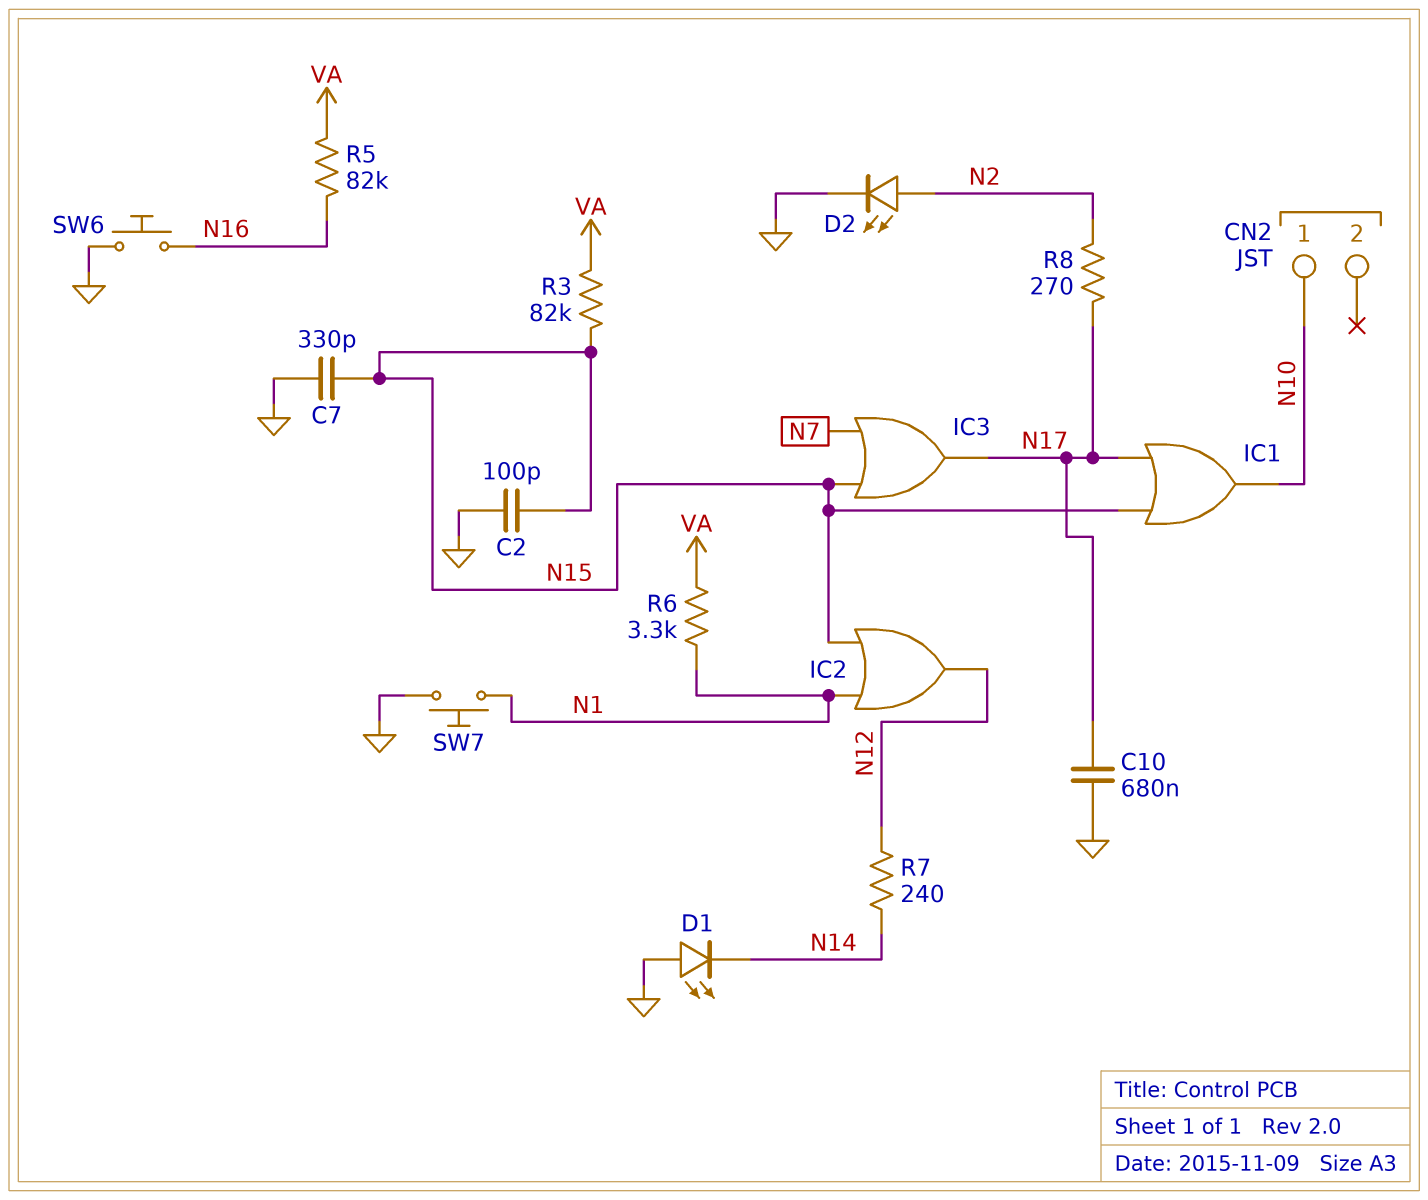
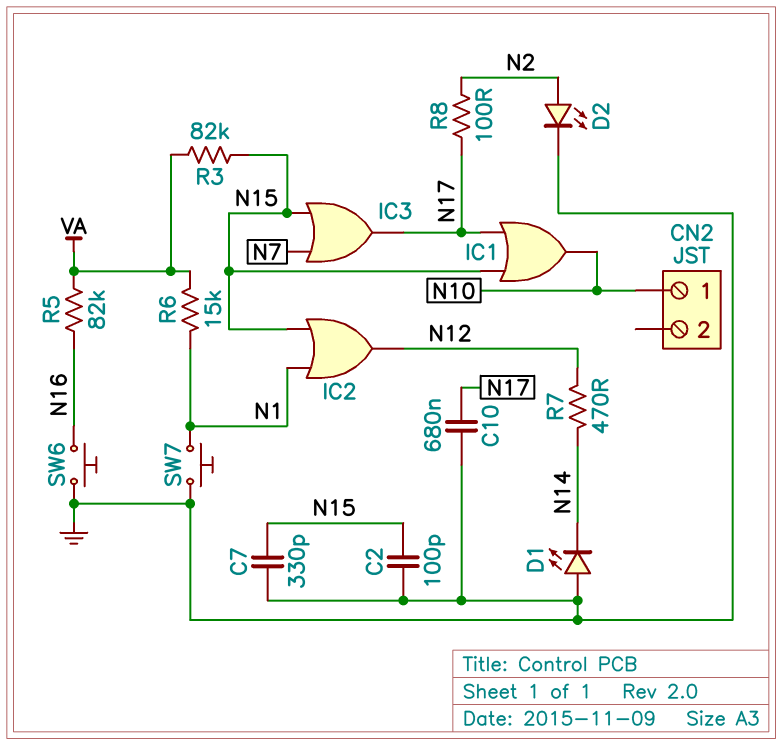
R6: 3.3k (N1, VA) -> 15k (N1, VA)
R7: 240 (N12, N14) -> 470 (N12, N14)
R8: 270 (N2, N17) -> 100 (N2, N17)

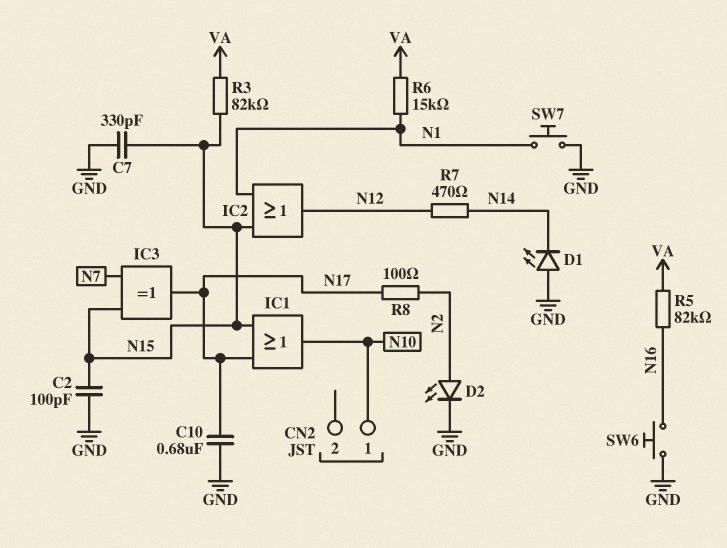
IC3: OR (in N7, in N15, out N17) -> XOR (in N7, in N15, out N17)

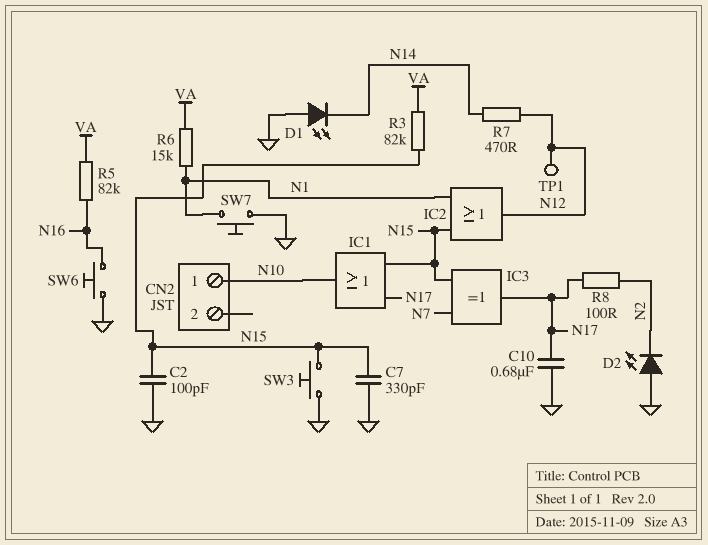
D2: LED (A N2, K GND) -> LED (A GND, K N2)
SW3: none -> button (GND, N15)
TP1: none -> test point (N12)

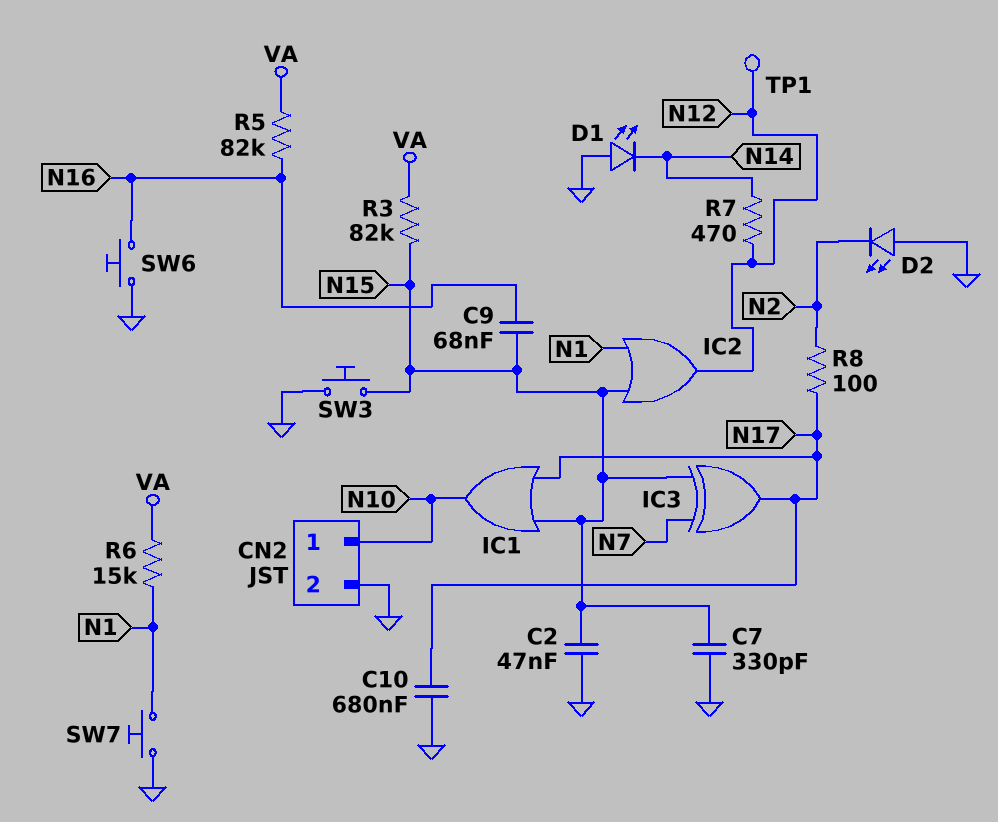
C2: 100pF (GND, N15) -> 47nF (GND, N15)
C9: none -> 68nF (N15, N16)
CN2 pin 2: none -> GND

